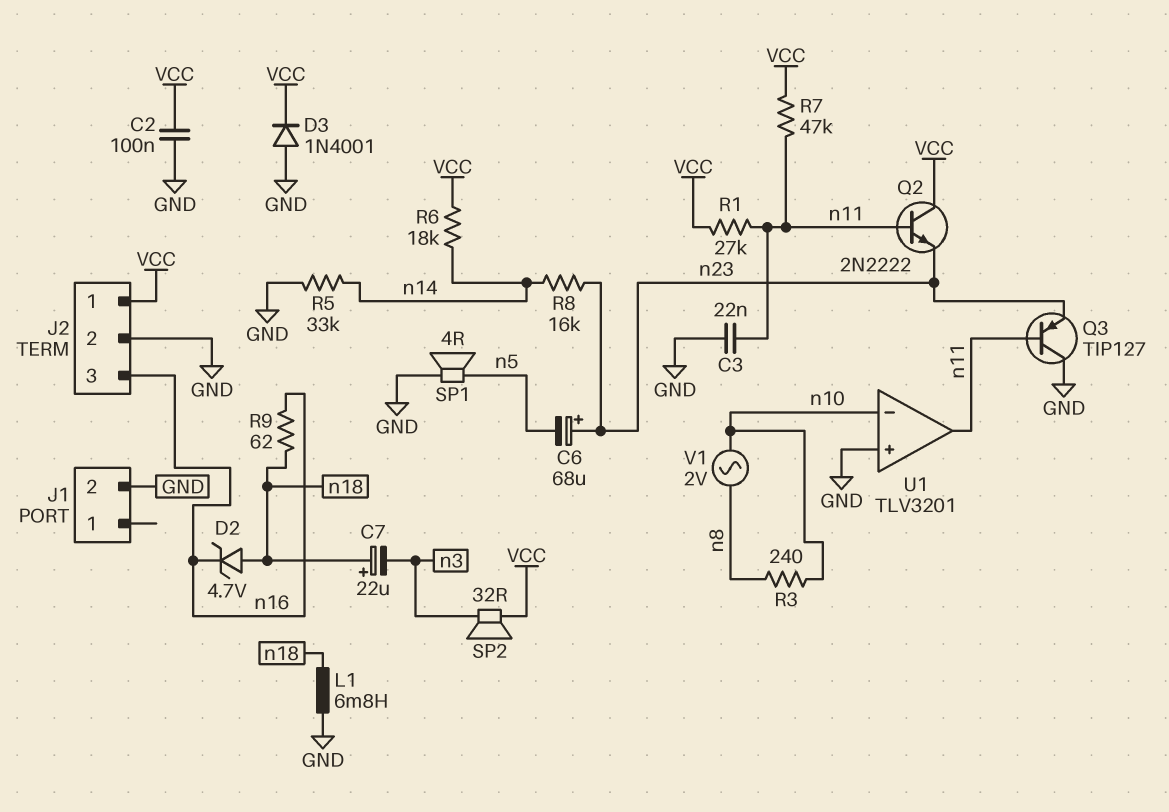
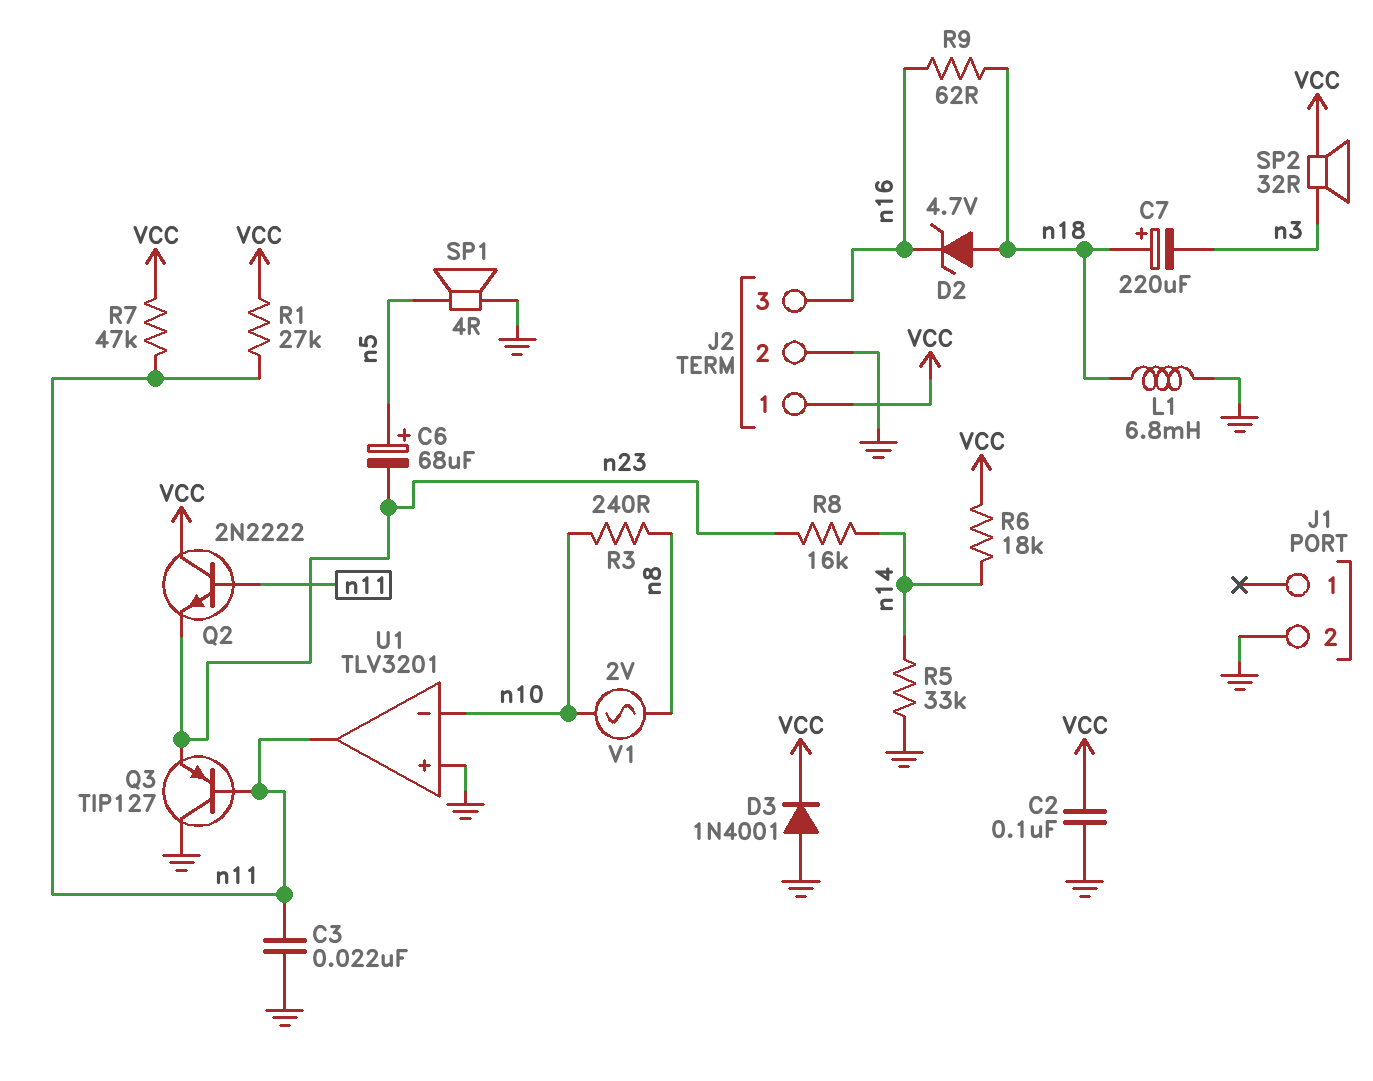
C6: 68uF (plus n23, minus n5) -> 68uF (plus n5, minus n23)
C7: 22uF (plus n18, minus n3) -> 220uF (plus n18, minus n3)

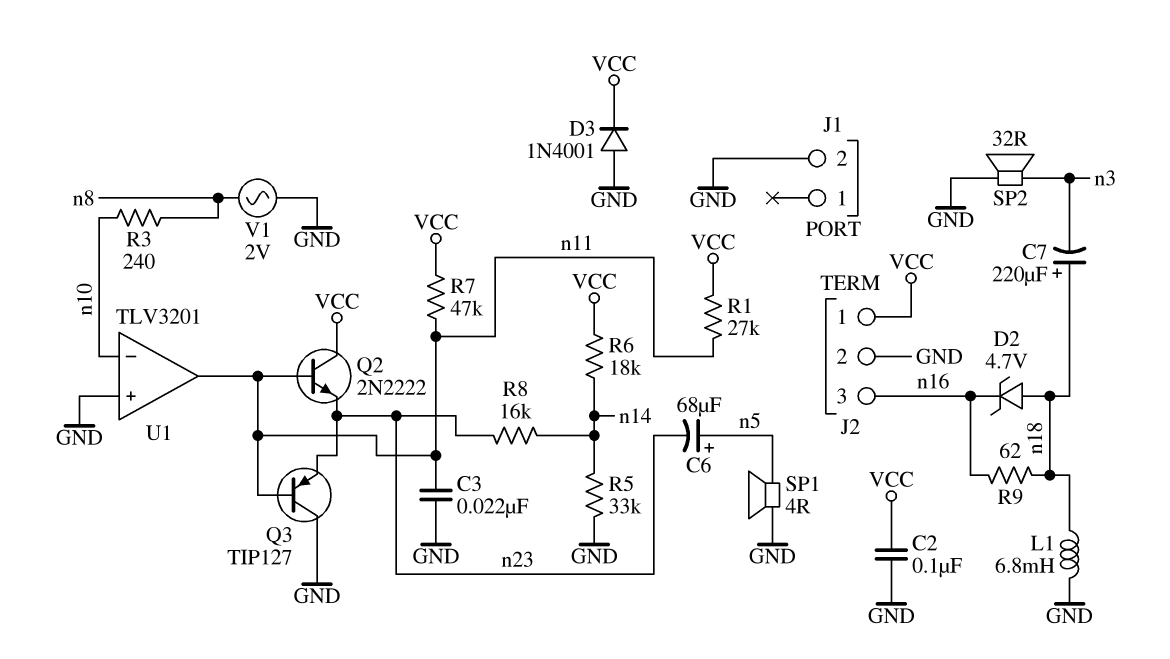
SP2: speaker 32R (VCC, n3) -> speaker 32R (GND, n3)
V1: AC 2V (n8, n10) -> AC 2V (GND, n8)

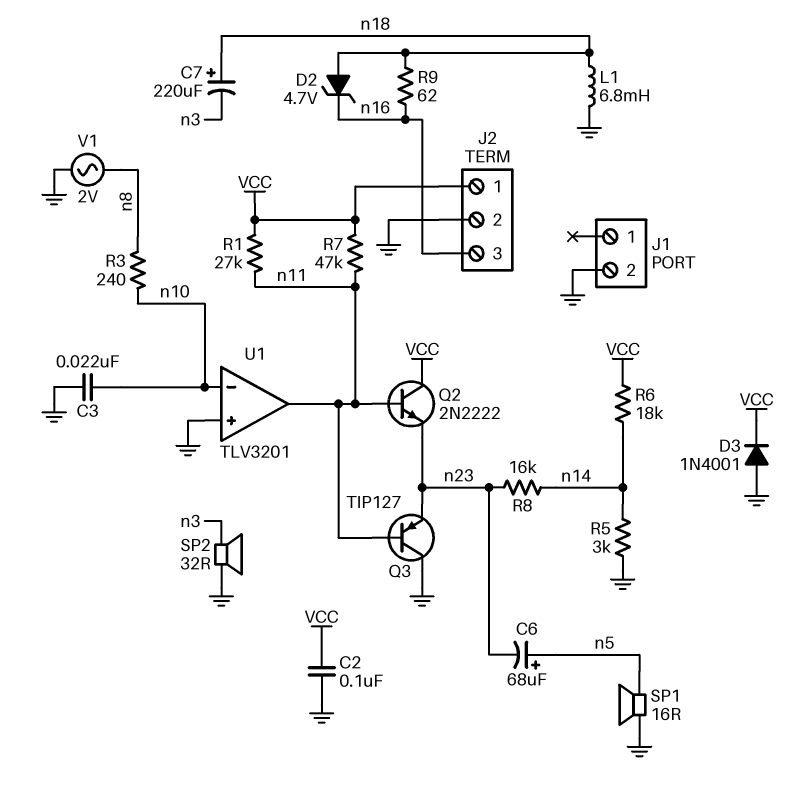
C3: 22nF (GND, n11) -> 22nF (GND, n10)
R5: 33k (GND, n14) -> 3k (GND, n14)
SP1: speaker 4R (GND, n5) -> speaker 16R (GND, n5)

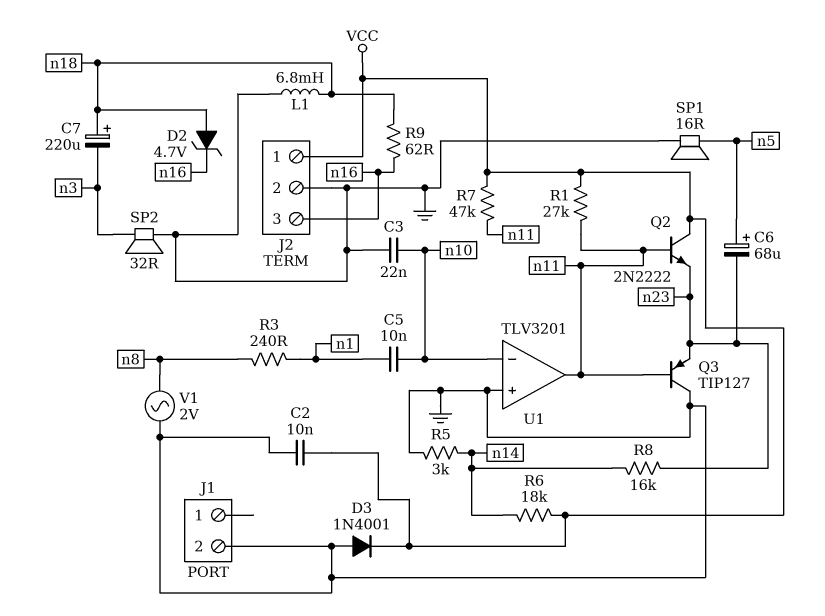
C2: 100nF (GND, VCC) -> 10nF (GND, VCC)
C5: none -> 10nF (n1, n10)
R3: 240 (n8, n10) -> 240 (n1, n8)

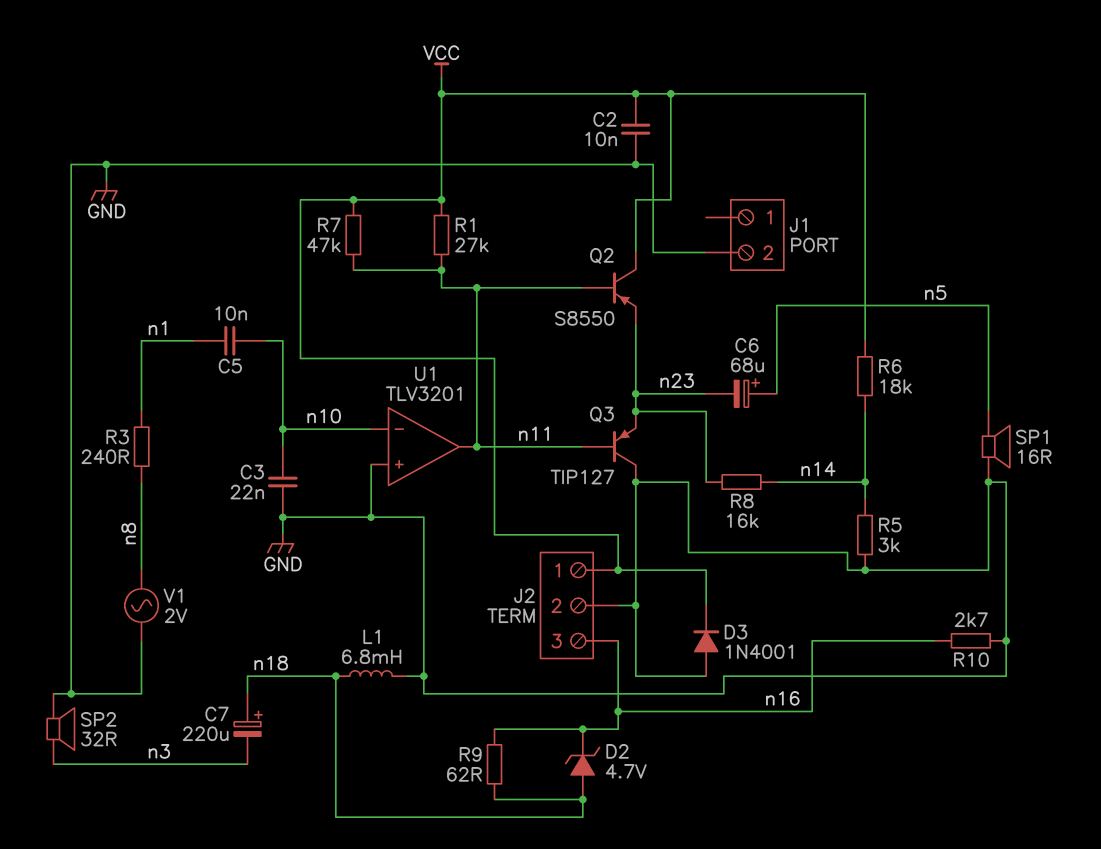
Q2: NPN 2N2222 (B n11, C VCC, E n23) -> PNP S8550 (B n11, C VCC, E n23)
R10: none -> 2.7k (GND, n16)

